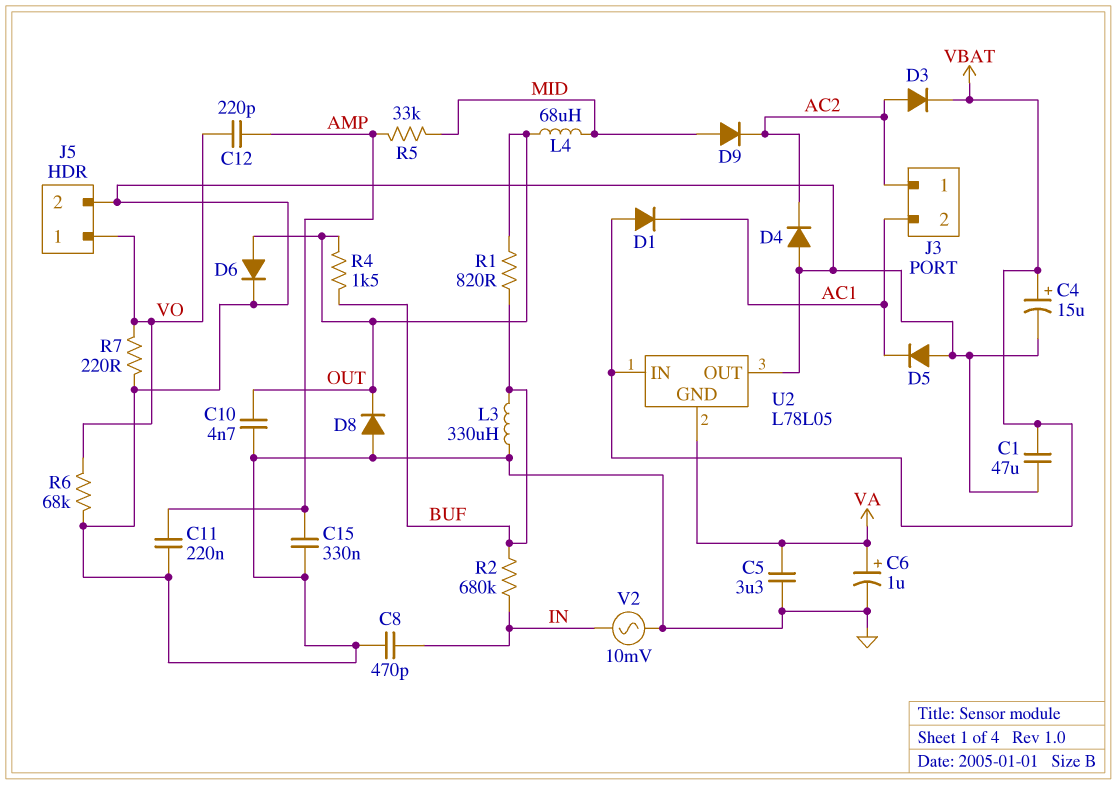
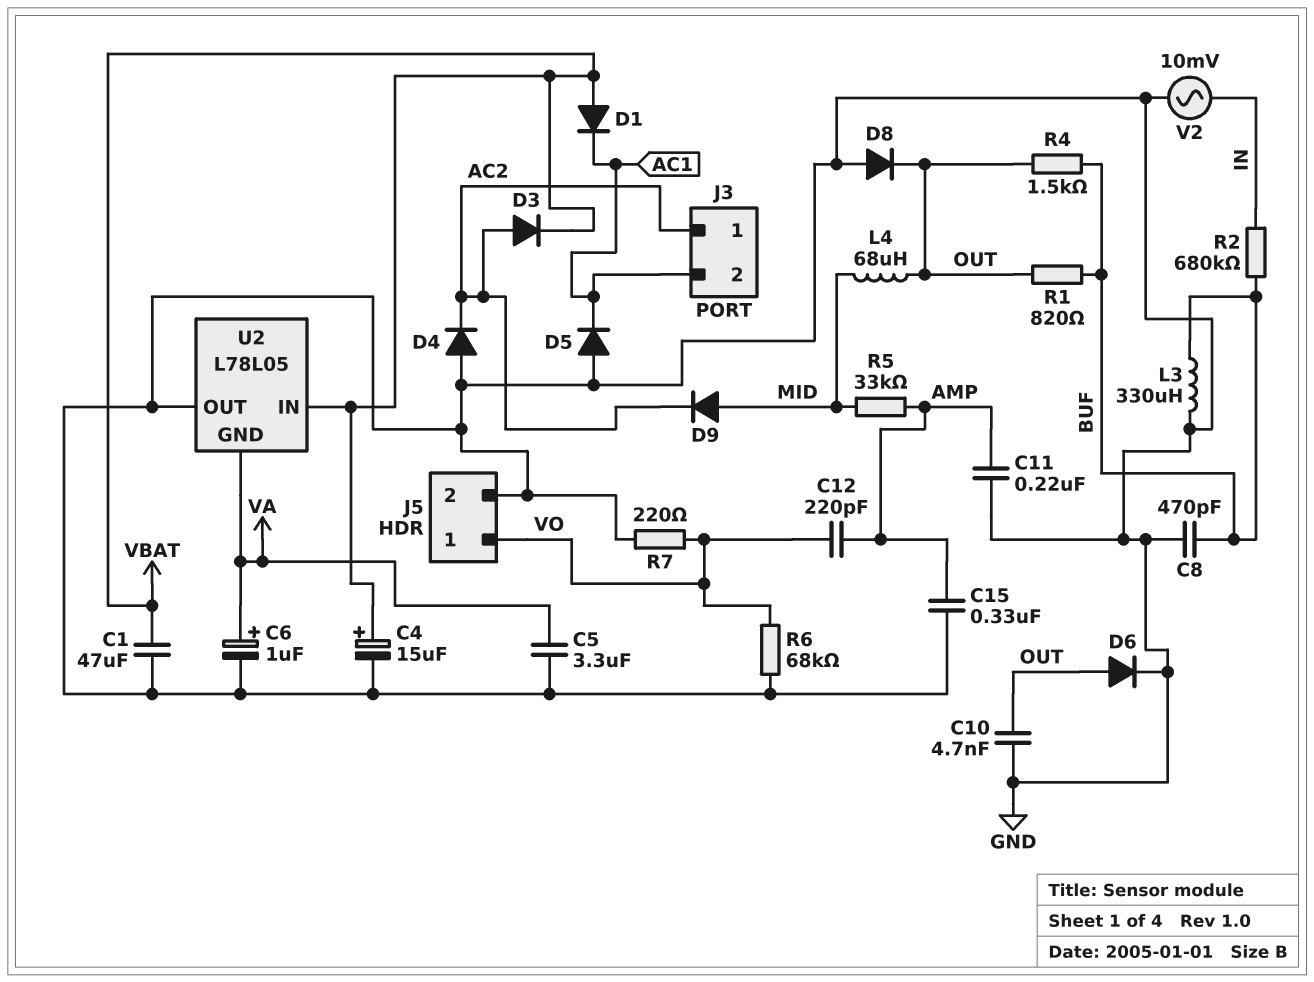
C8: 470pF (GND, IN) -> 470pF (BUF, GND)

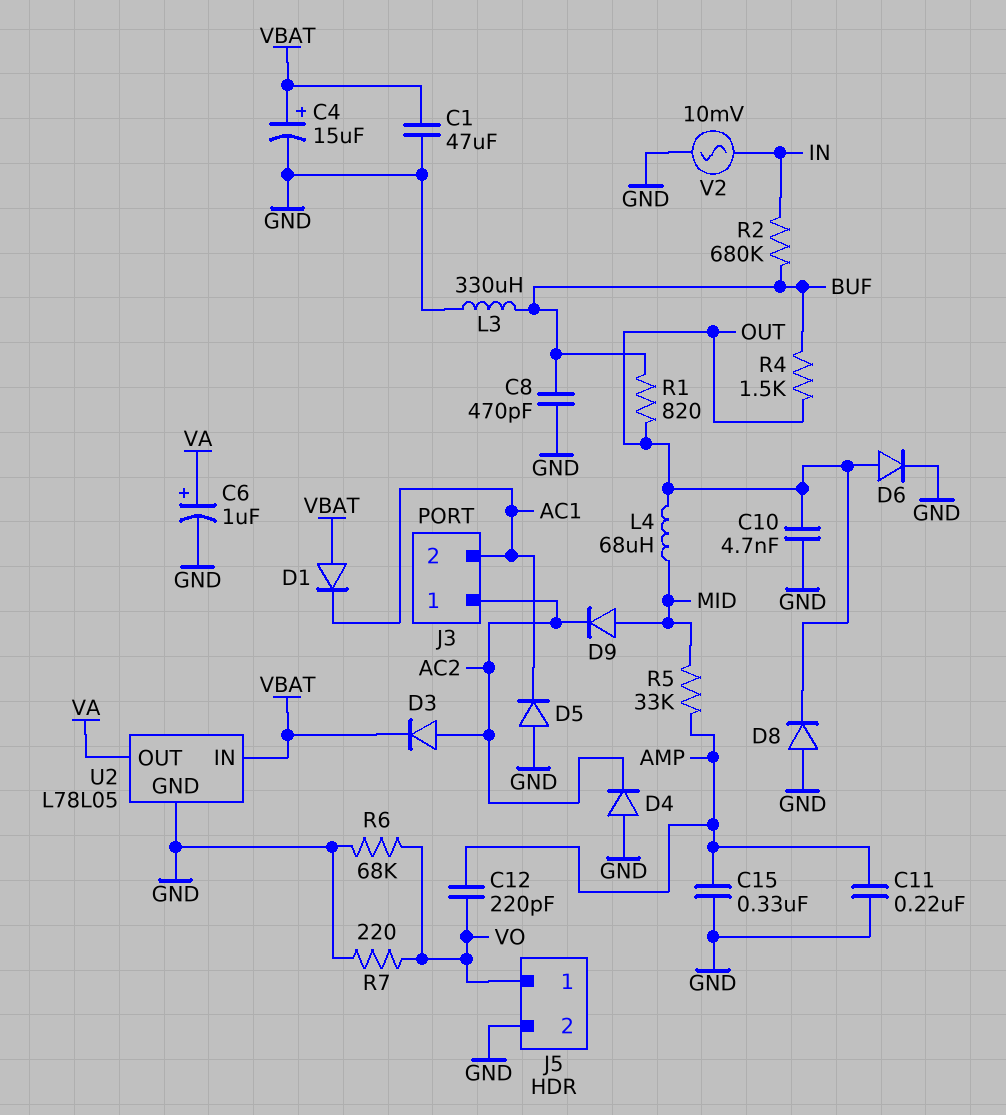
C5: 3.3uF (GND, VA) -> none
U2 pin GND: VA -> GND
U2 pin OUT: GND -> VA

